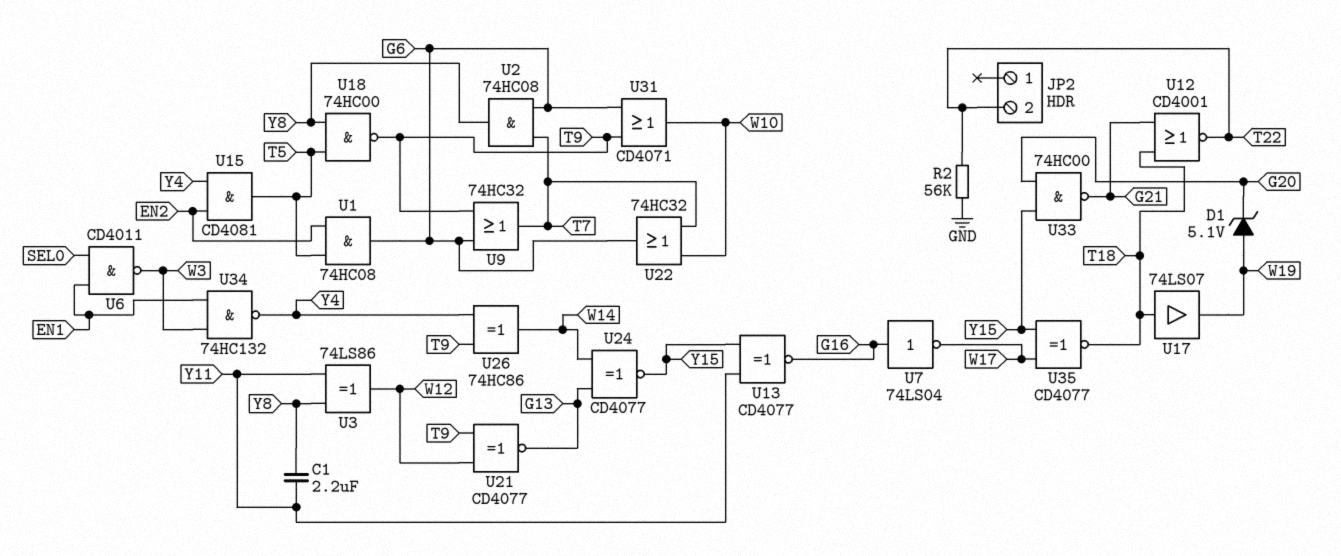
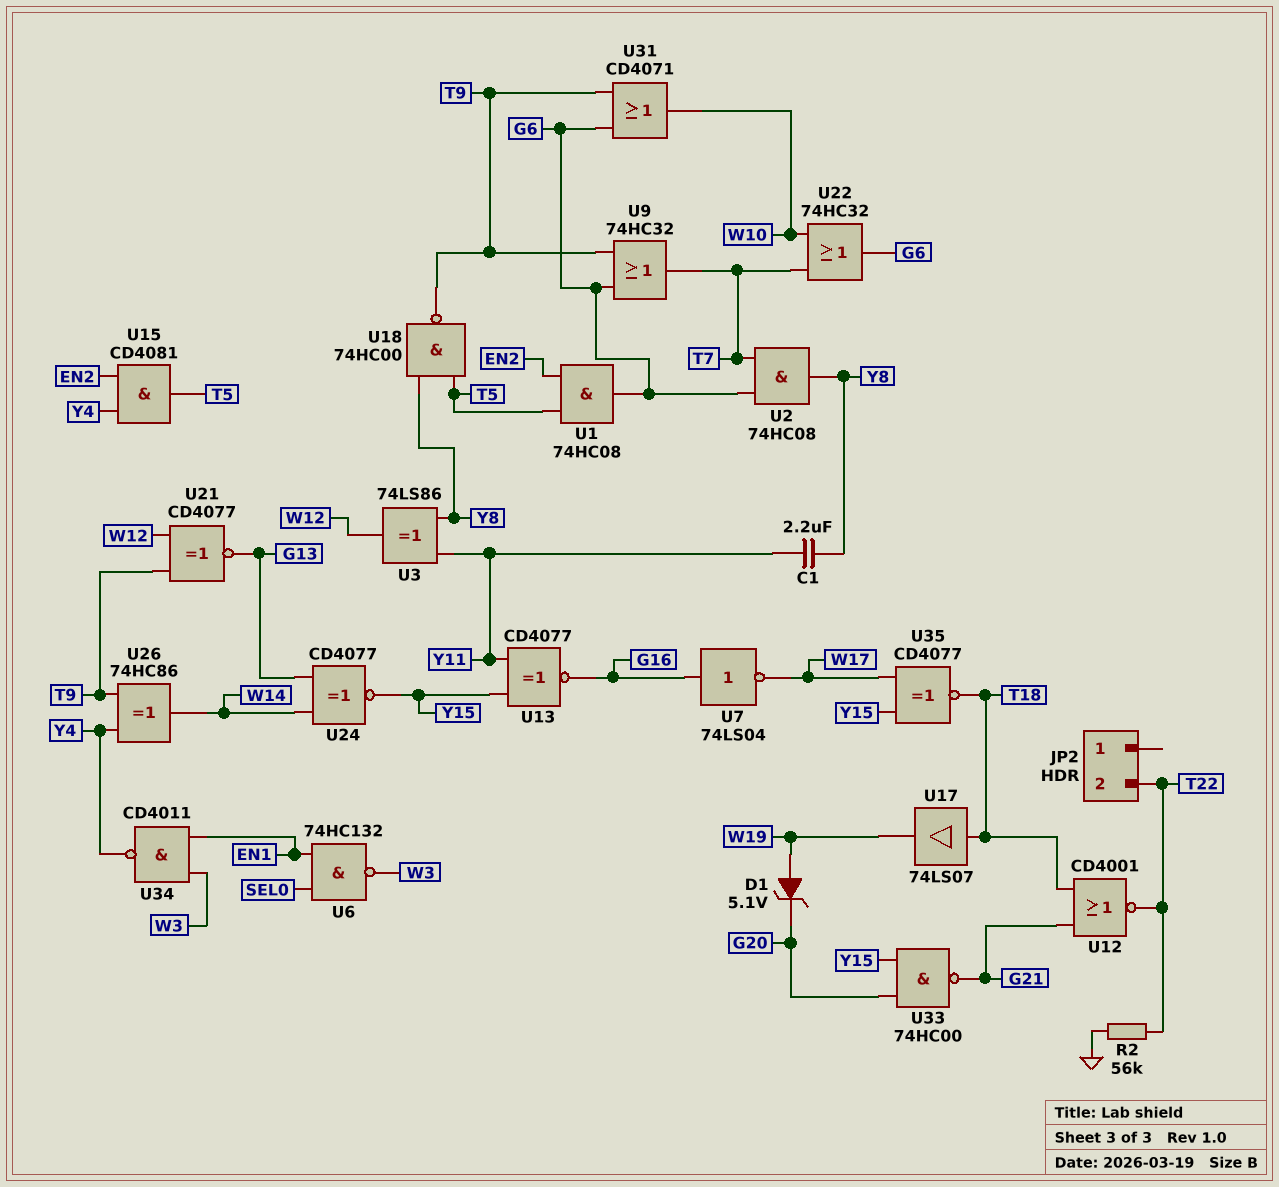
U6: NAND CD4011 (in EN1, in SEL0, out W3) -> NAND 74HC132 (in EN1, in SEL0, out W3)
U34: NAND 74HC132 (in EN1, in W3, out Y4) -> NAND CD4011 (in EN1, in W3, out Y4)

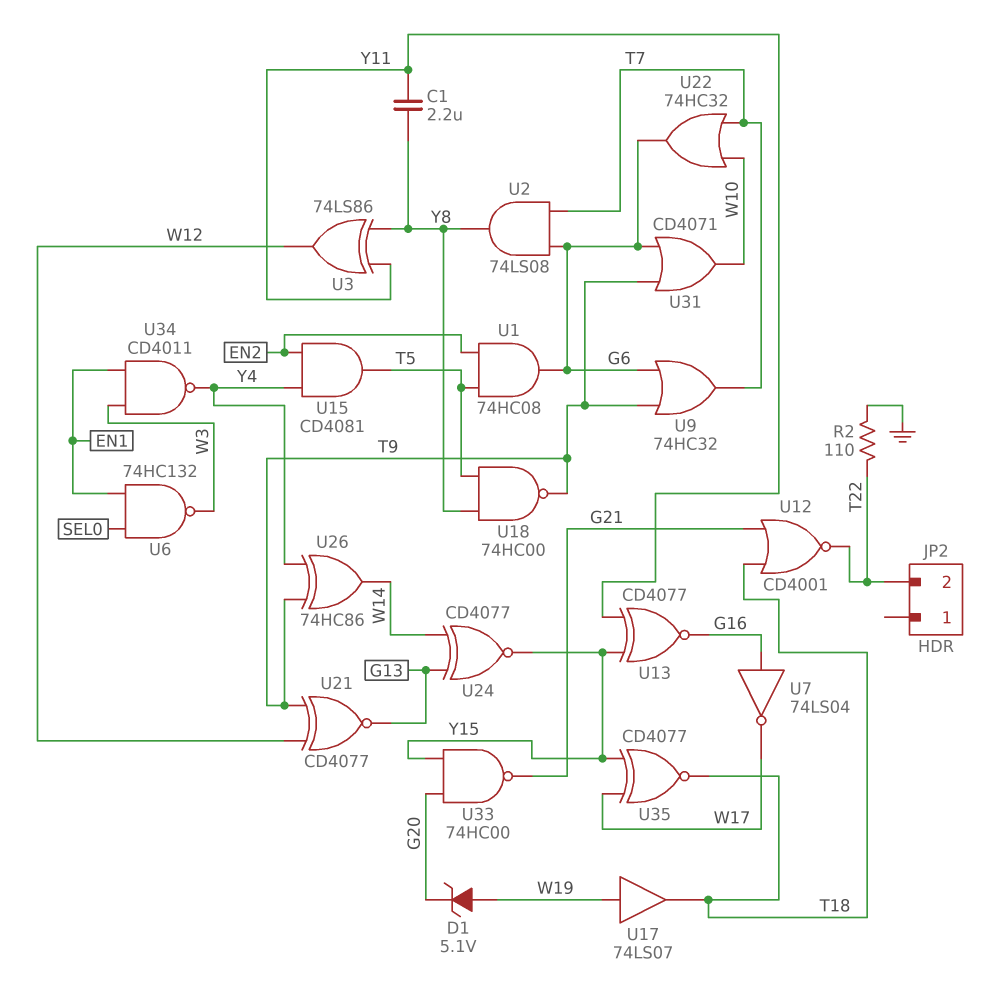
R2: 56k (GND, T22) -> 110 (GND, T22)
U2: AND 74HC08 (in G6, in T7, out Y8) -> AND 74LS08 (in G6, in T7, out Y8)
U17: buffer 74LS07 (in T18, out W19) -> buffer 74LS07 (in W19, out T18)

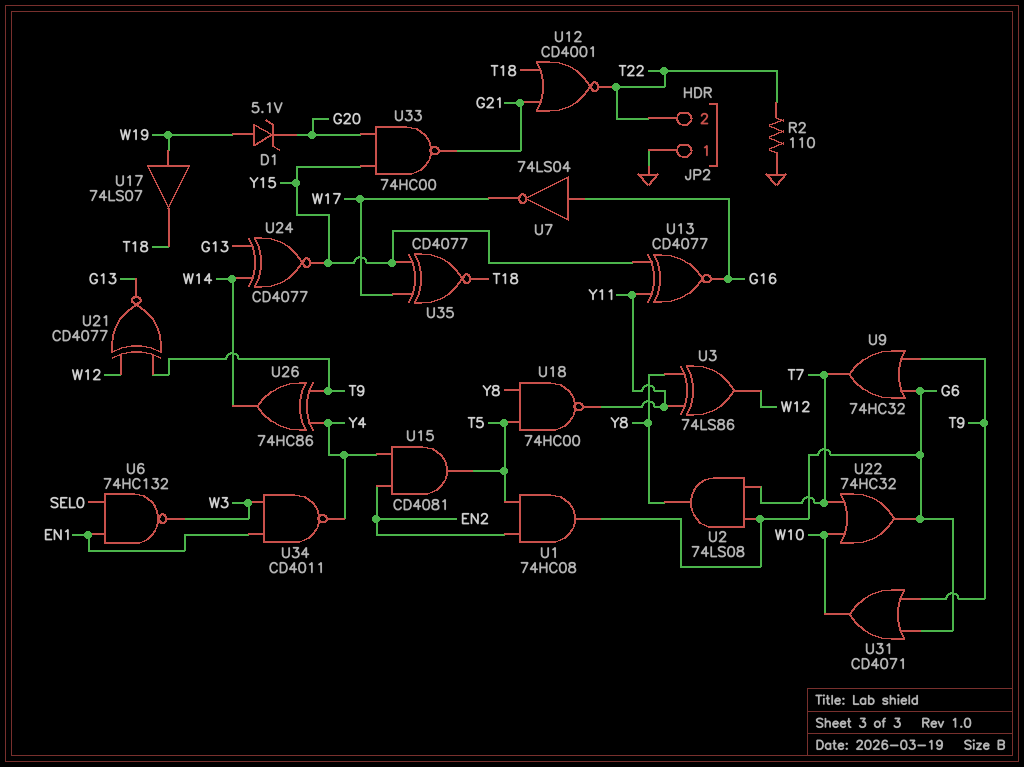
C1: 2.2uF (Y8, Y11) -> none
JP2 pin 1: none -> GND
U18: NAND 74HC00 (in T5, in Y8, out T9) -> NAND 74HC00 (in T5, in Y8, out Y11)

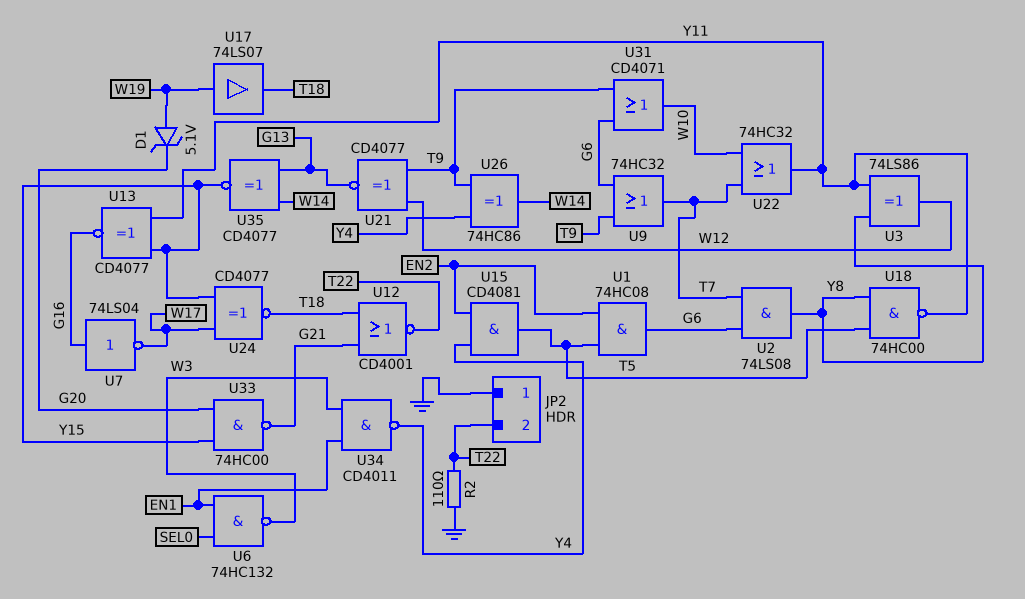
U22: OR 74HC32 (in T7, in W10, out G6) -> OR 74HC32 (in T7, in W10, out Y11)
U24: XNOR CD4077 (in G13, in W14, out Y15) -> XNOR CD4077 (in W17, in Y15, out T18)
U35: XNOR CD4077 (in W17, in Y15, out T18) -> XNOR CD4077 (in G13, in W14, out Y15)

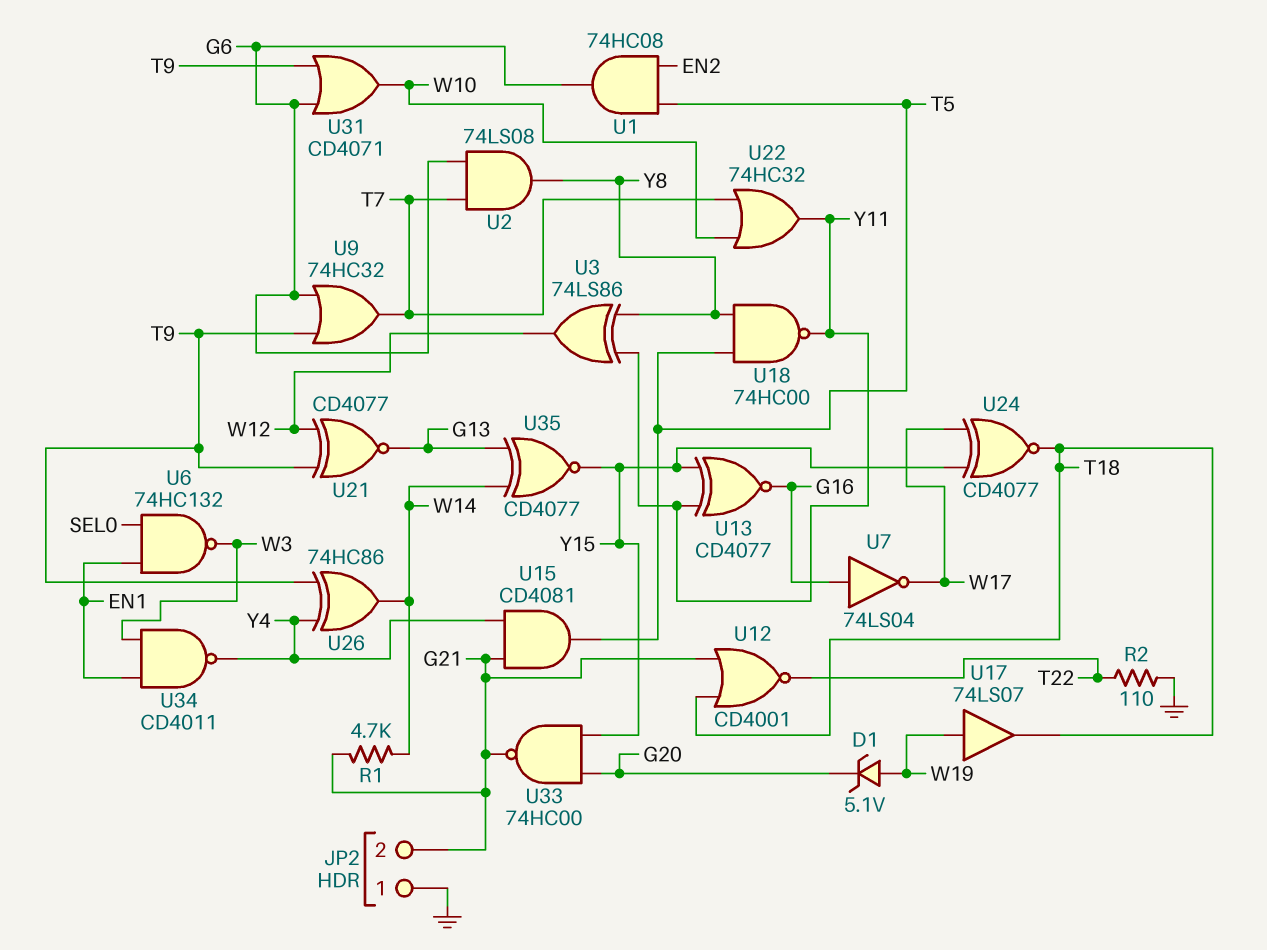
JP2 pin 2: T22 -> G21
R1: none -> 4.7k (G21, W14)
U15: AND CD4081 (in EN2, in Y4, out T5) -> AND CD4081 (in G21, in Y4, out T5)

